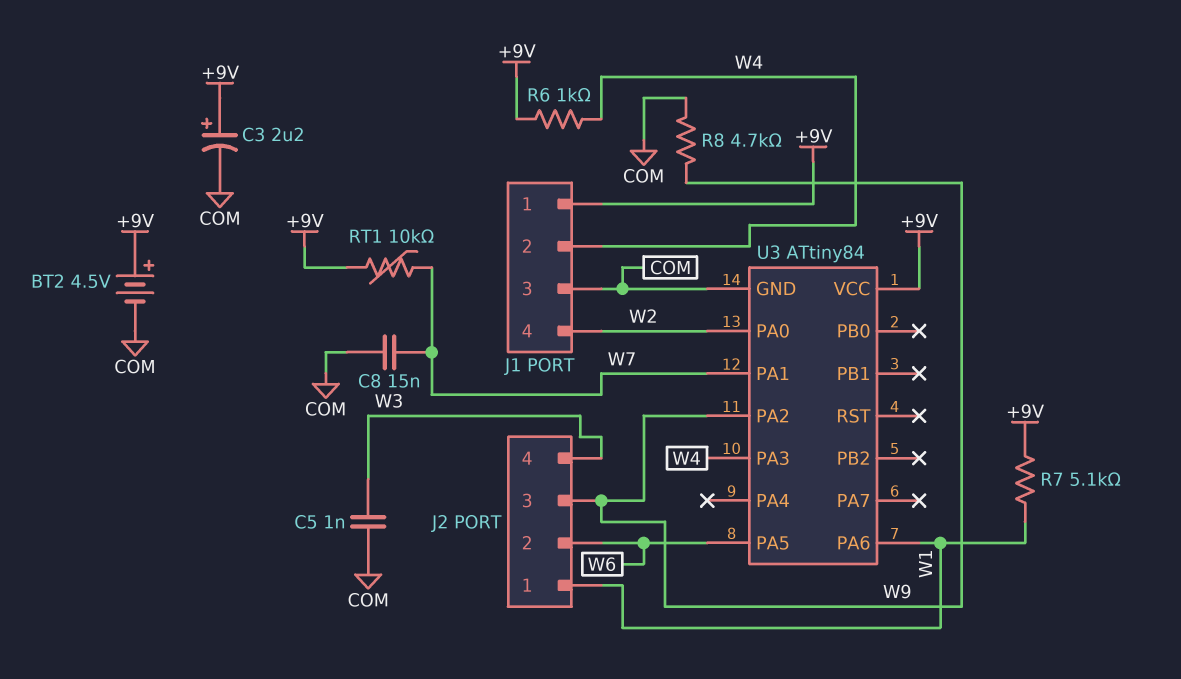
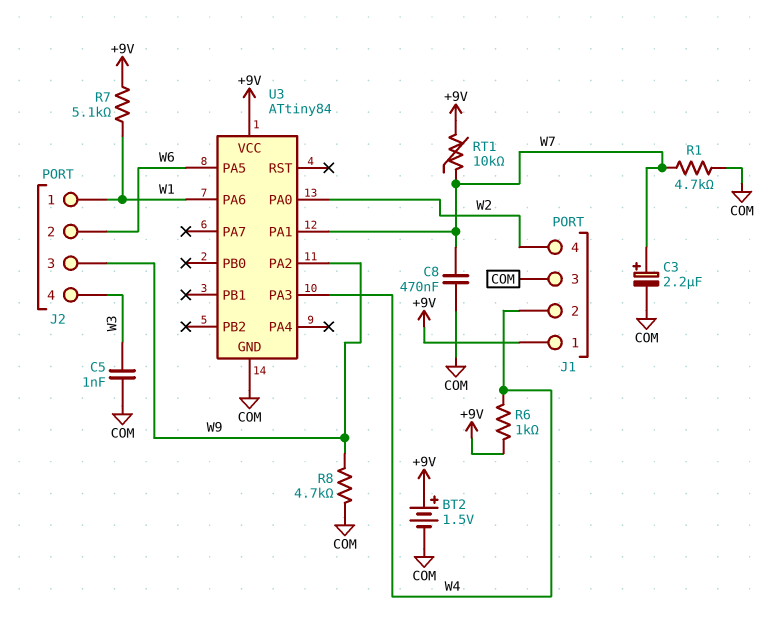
BT2: 4.5V (plus +9V, minus COM) -> 1.5V (plus +9V, minus COM)
C3: 2.2uF (plus +9V, minus COM) -> 2.2uF (plus W7, minus COM)
C8: 15nF (COM, W7) -> 470nF (COM, W7)
R1: none -> 4.7k (COM, W7)

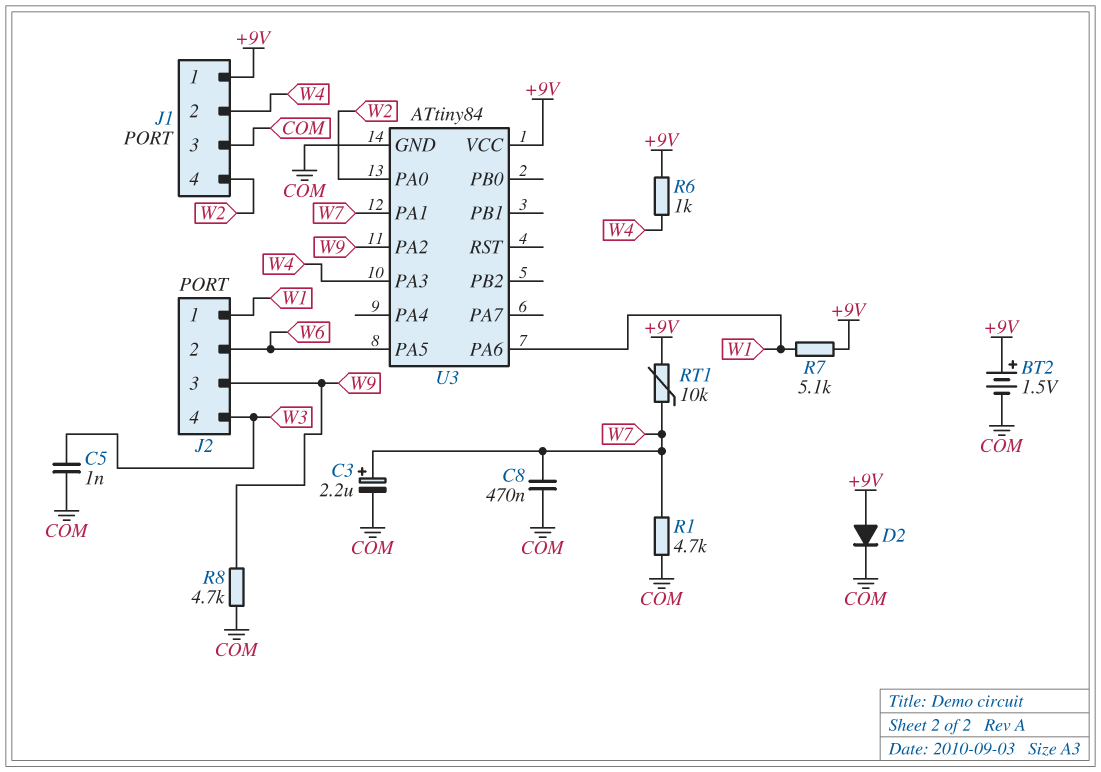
D2: none -> diode (A +9V, K COM)

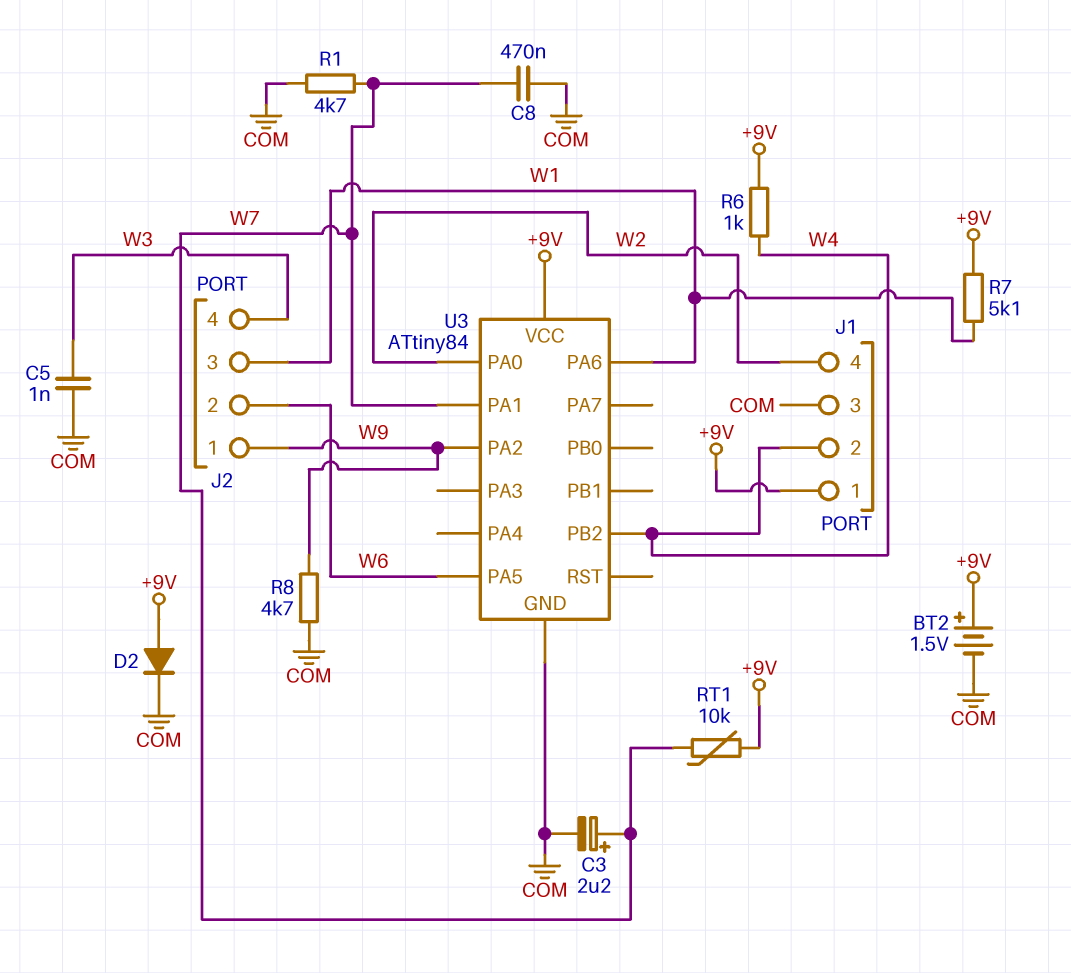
J2 pin 1: W1 -> W9
J2 pin 3: W9 -> W1
U3 pin PA3: W4 -> none
U3 pin PB2: none -> W4

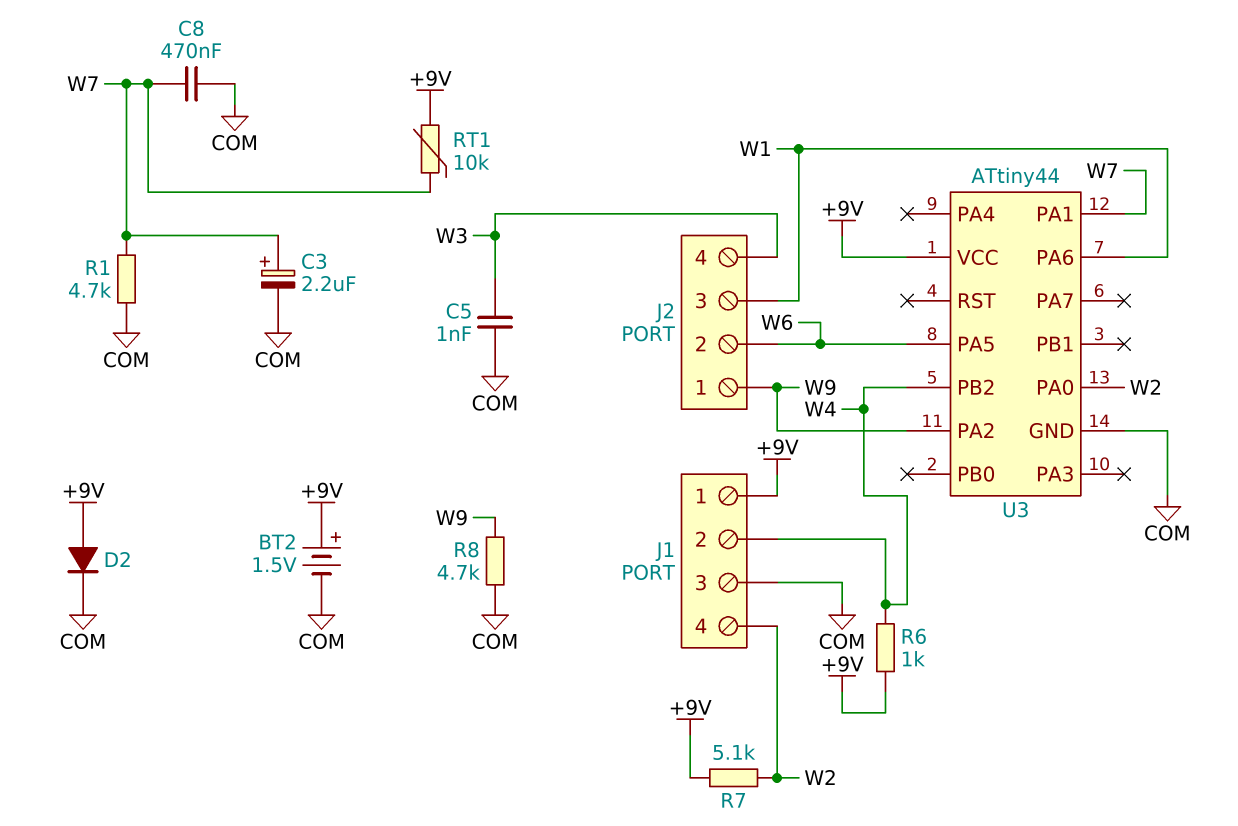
R7: 5.1k (+9V, W1) -> 5.1k (+9V, W2)
U3: ATtiny84 -> ATtiny44

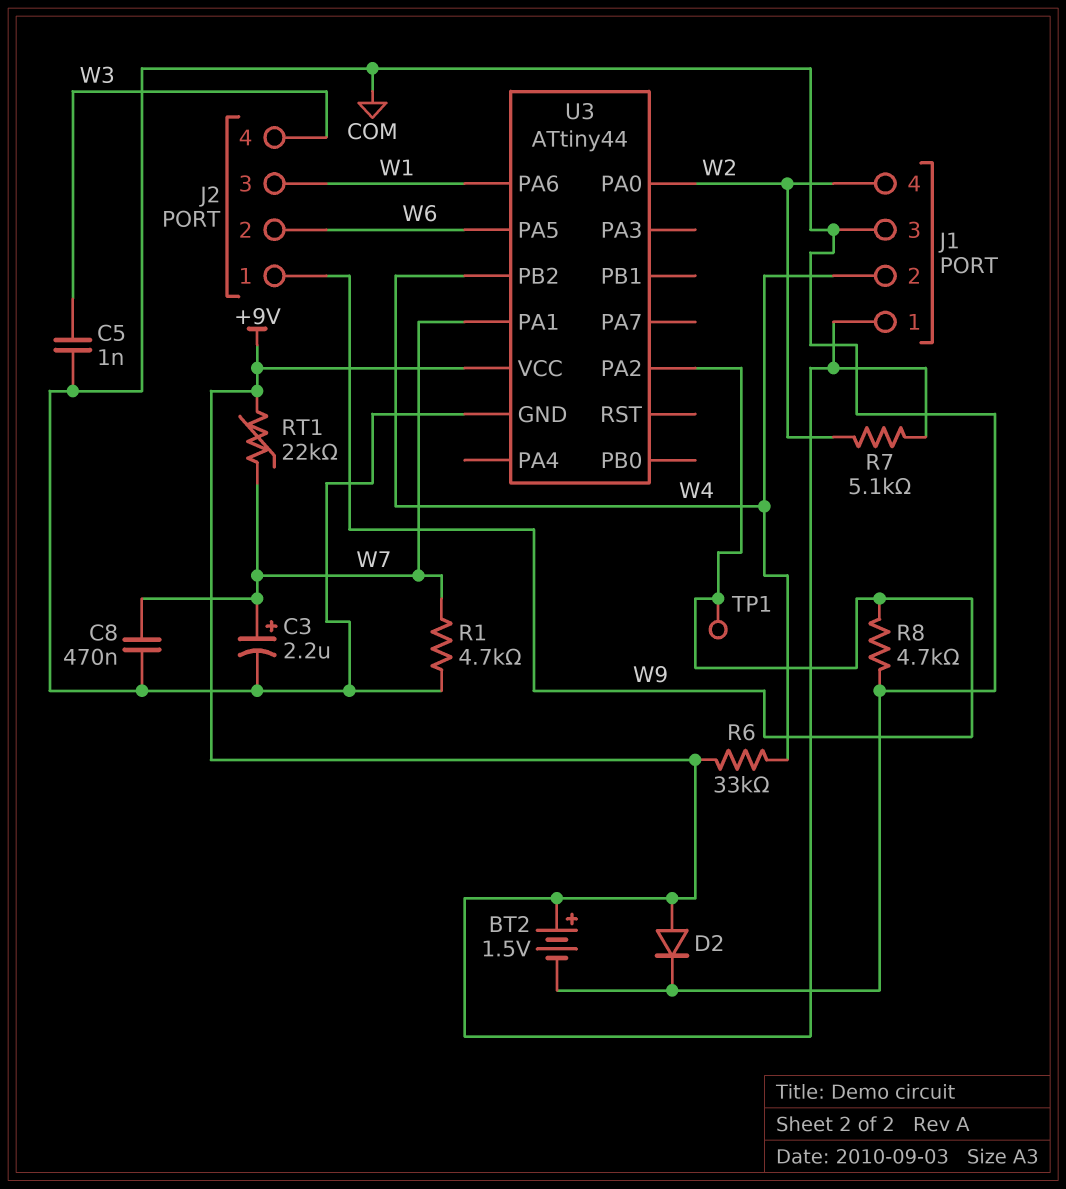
R6: 1k (+9V, W4) -> 33k (+9V, W4)
RT1: 10k (+9V, W7) -> 22k (+9V, W7)
TP1: none -> test point (W9)

